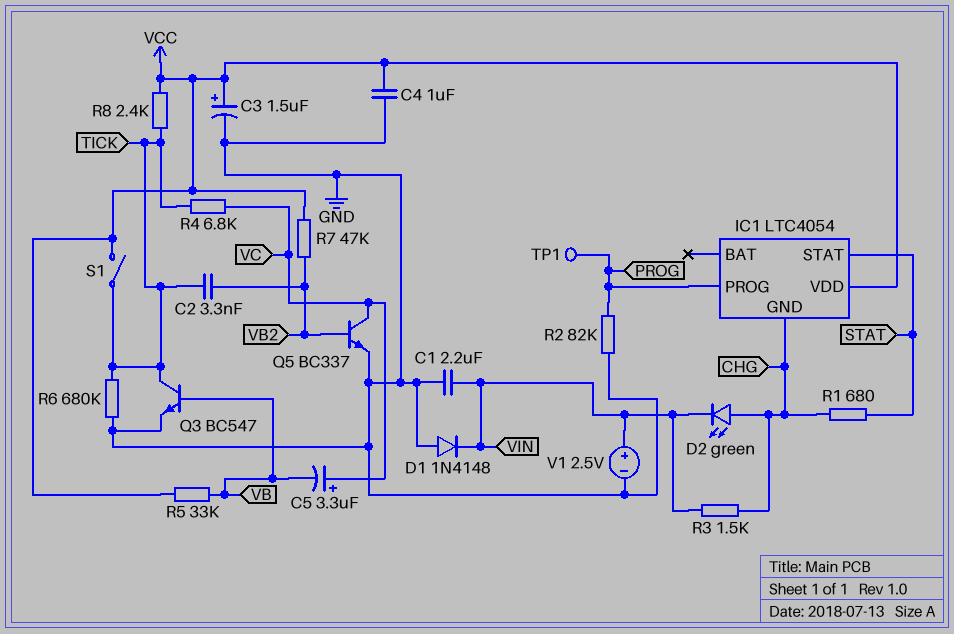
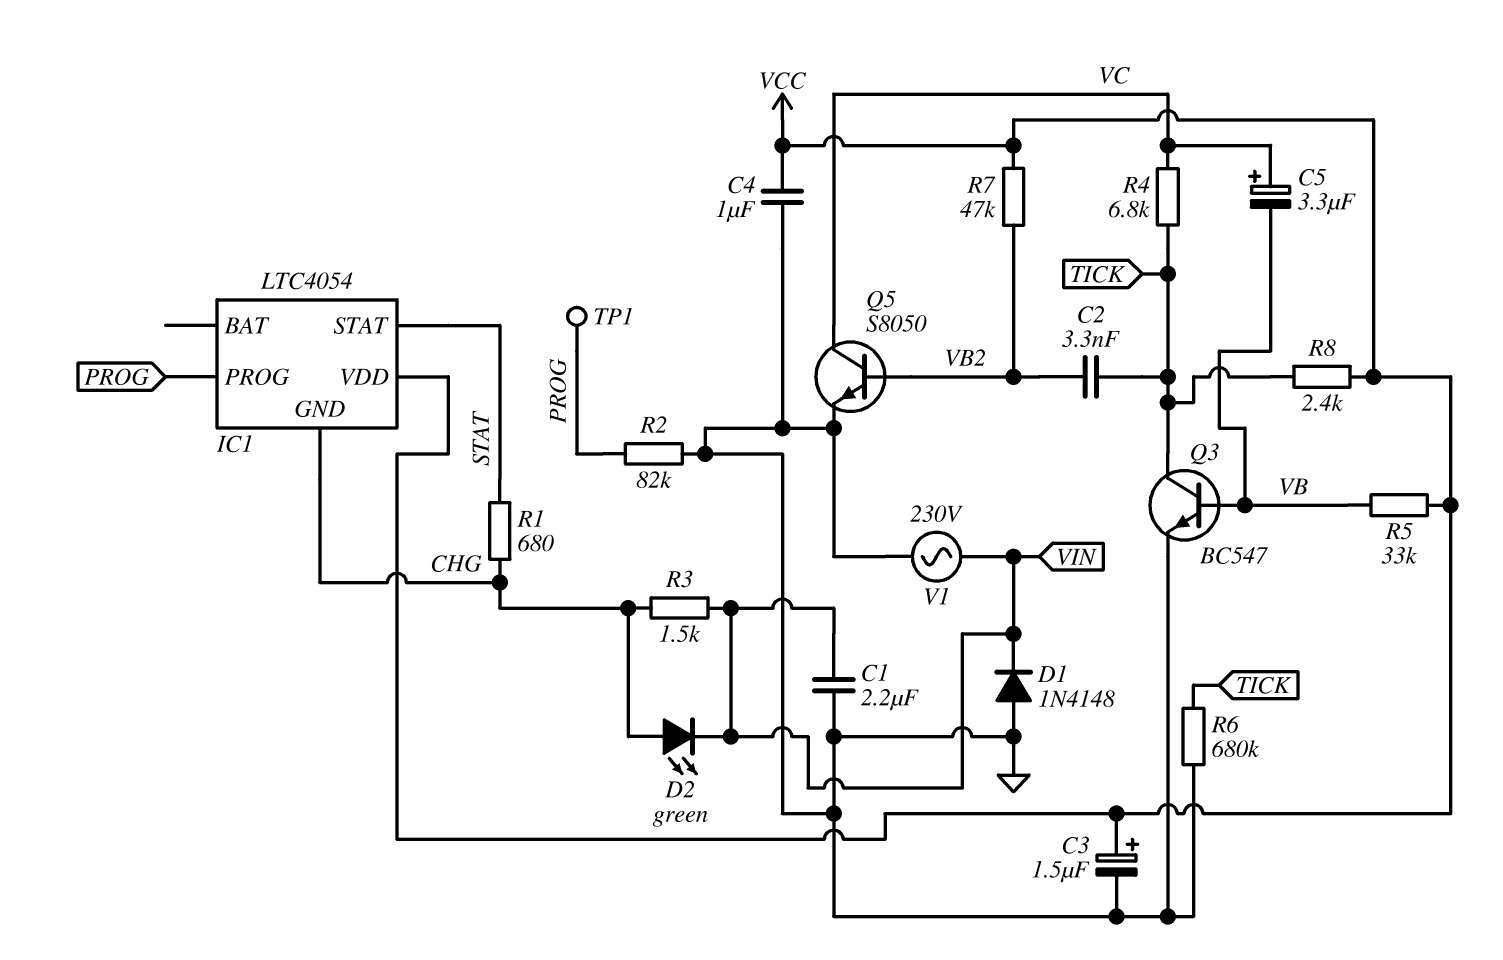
Q5: NPN BC337 (B VB2, C VC, E GND) -> NPN S8050 (B VB2, C VC, E GND)
S1: switch (TICK, VCC) -> none
V1: 2.5V (plus VIN, minus GND) -> AC 230V (GND, VIN)

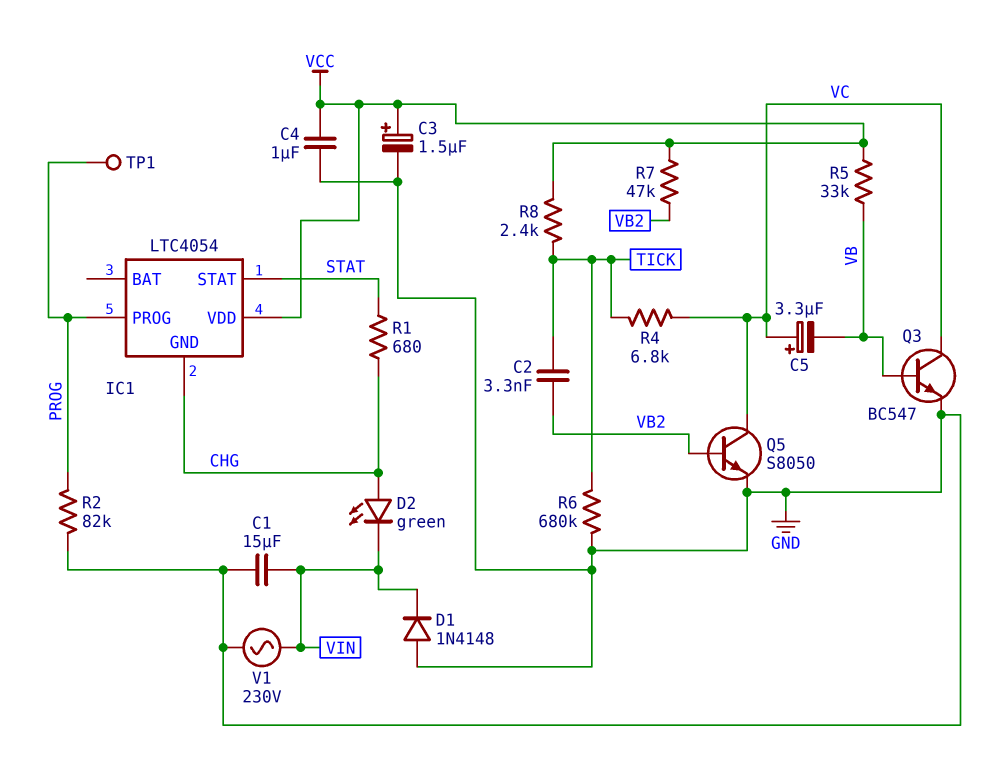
C1: 2.2uF (GND, VIN) -> 15uF (GND, VIN)
Q3: NPN BC547 (B VB, C TICK, E GND) -> NPN BC547 (B VB, C VC, E GND)
R3: 1.5k (CHG, VIN) -> none

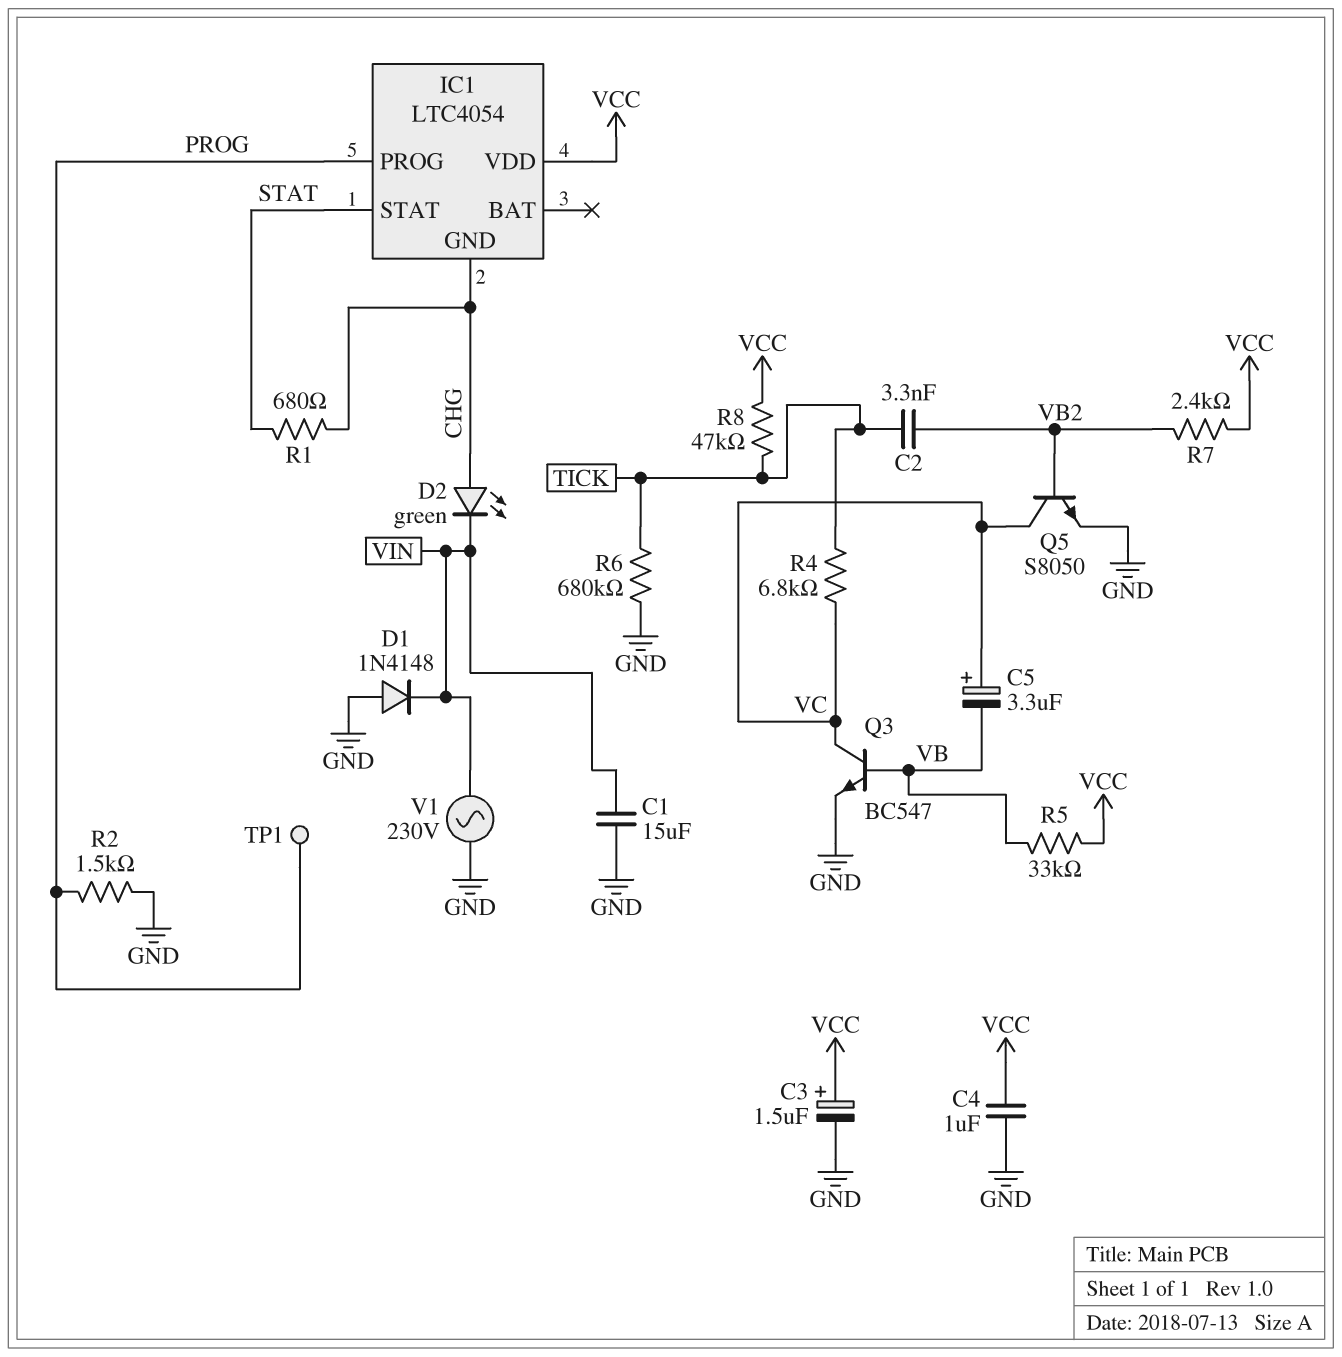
R2: 82k (GND, PROG) -> 1.5k (GND, PROG)
R7: 47k (VB2, VCC) -> 2.4k (VB2, VCC)
R8: 2.4k (TICK, VCC) -> 47k (TICK, VCC)

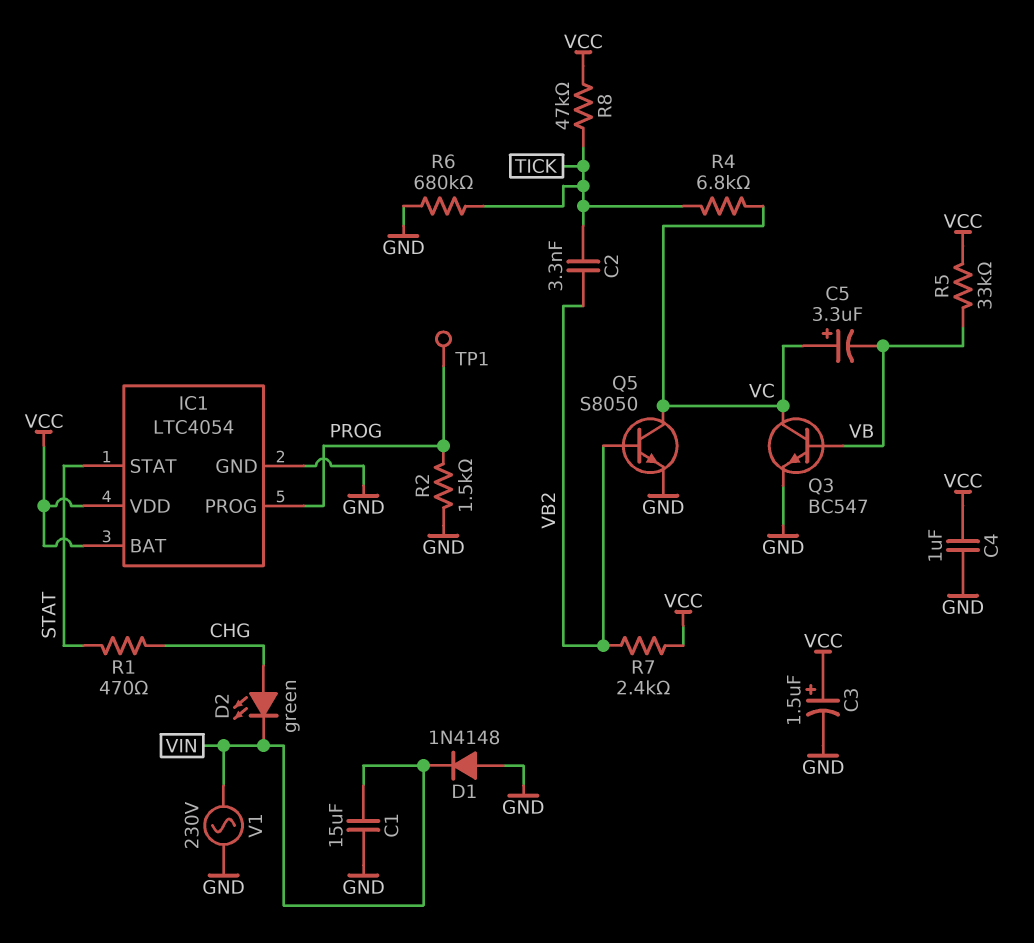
IC1 pin BAT: none -> VCC
IC1 pin GND: CHG -> GND
R1: 680 (CHG, STAT) -> 470 (CHG, STAT)

